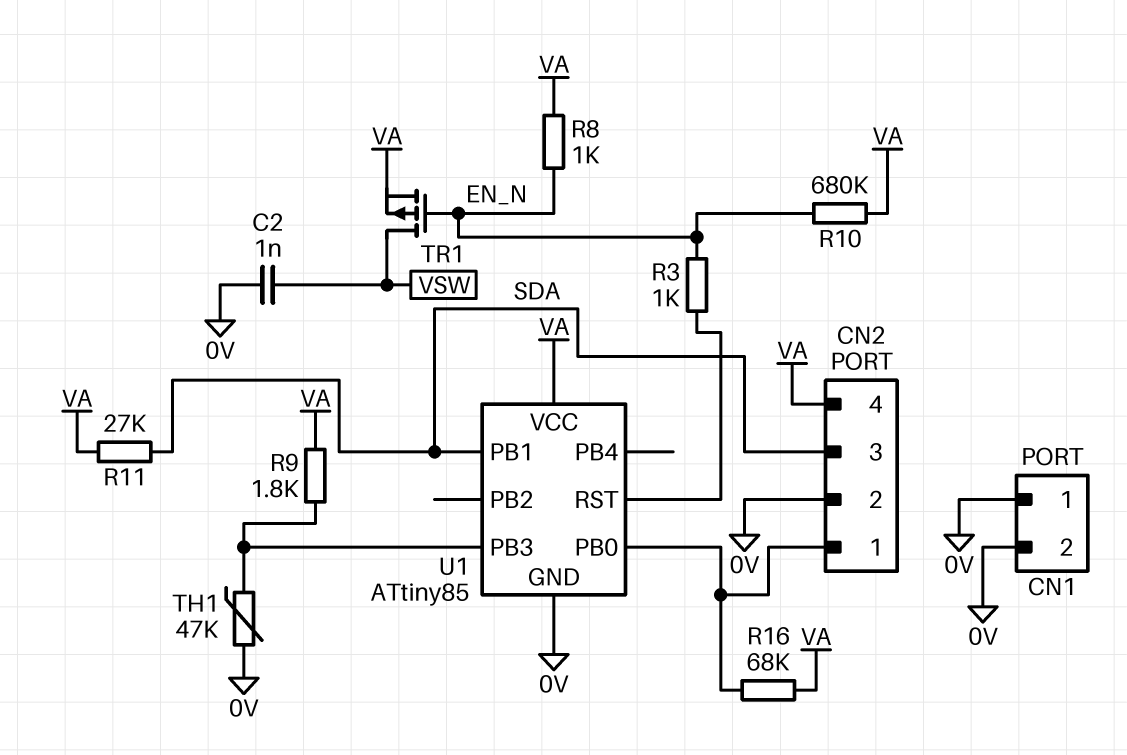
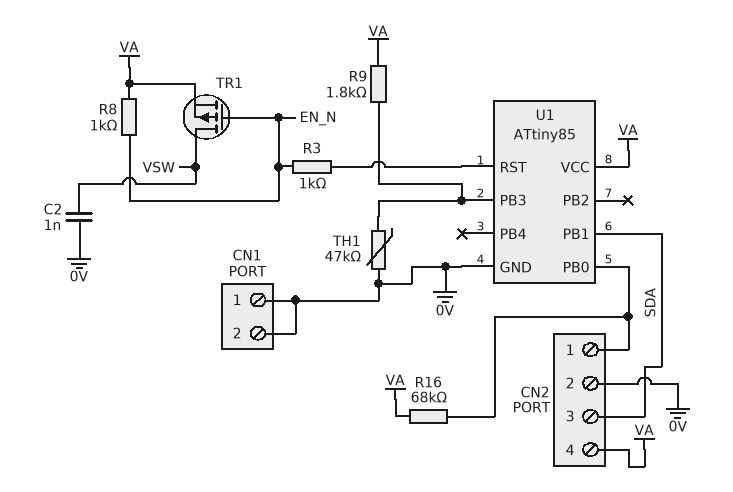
R10: 680k (EN_N, VA) -> none
R11: 27k (SDA, VA) -> none

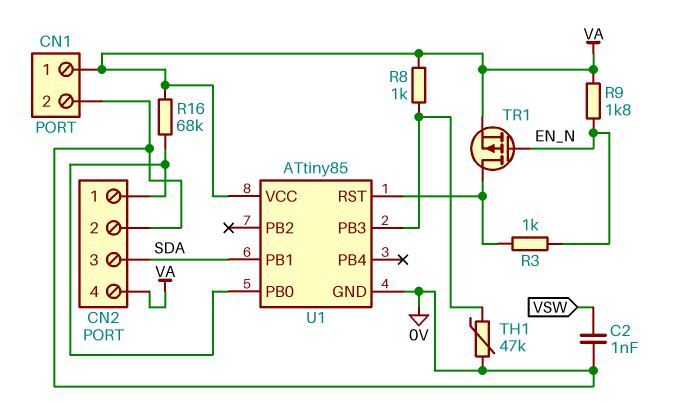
CN1 pin 1: 0V -> VA
R8: 1k (EN_N, VA) -> 1k (U1/PB3, VA)
R9: 1.8k (U1/PB3, VA) -> 1.8k (EN_N, VA)
TR1: PMOS (G EN_N, D VSW, S VA) -> PMOS (G EN_N, D U1/RST, S VA)

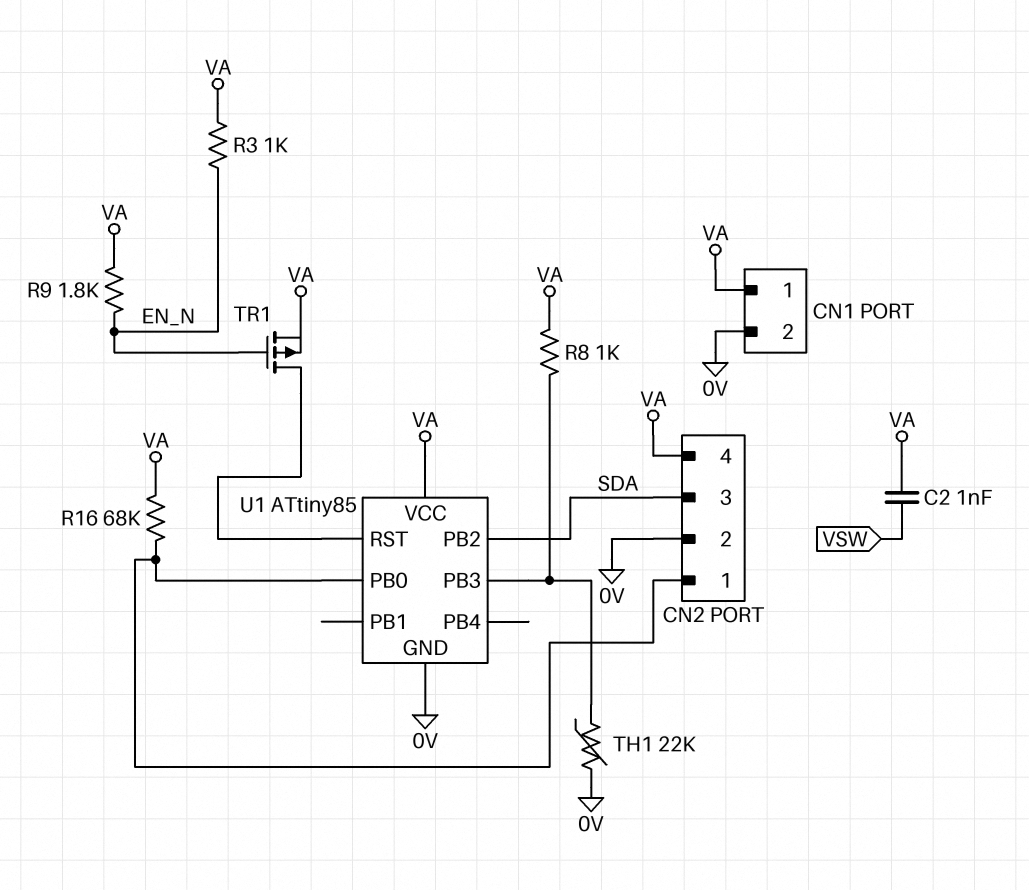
C2: 1nF (0V, VSW) -> 1nF (VA, VSW)
R3: 1k (EN_N, U1/RST) -> 1k (EN_N, VA)
TH1: 47k (0V, U1/PB3) -> 22k (0V, U1/PB3)
U1 pin PB1: SDA -> none
U1 pin PB2: none -> SDA

